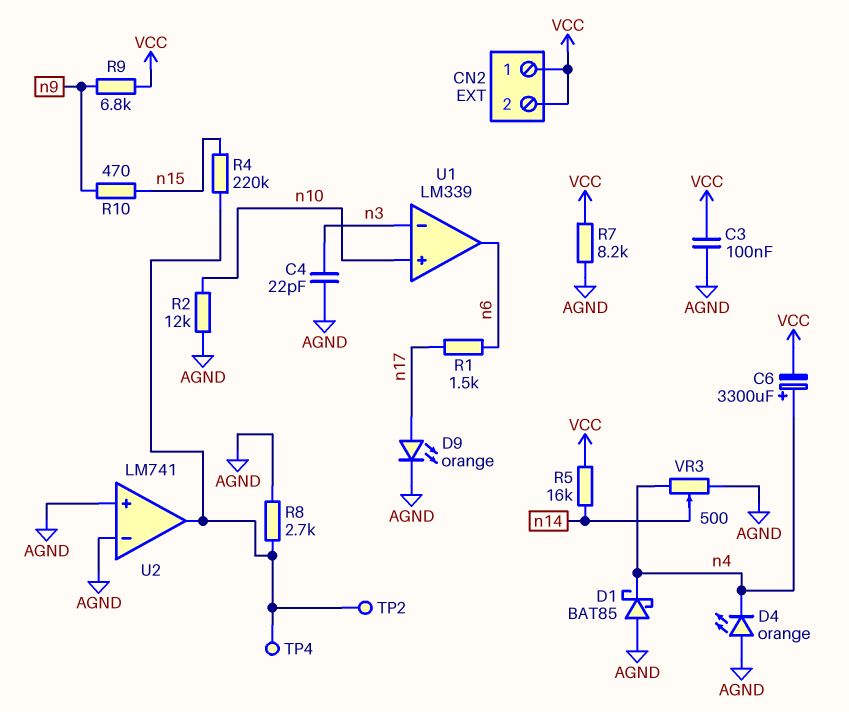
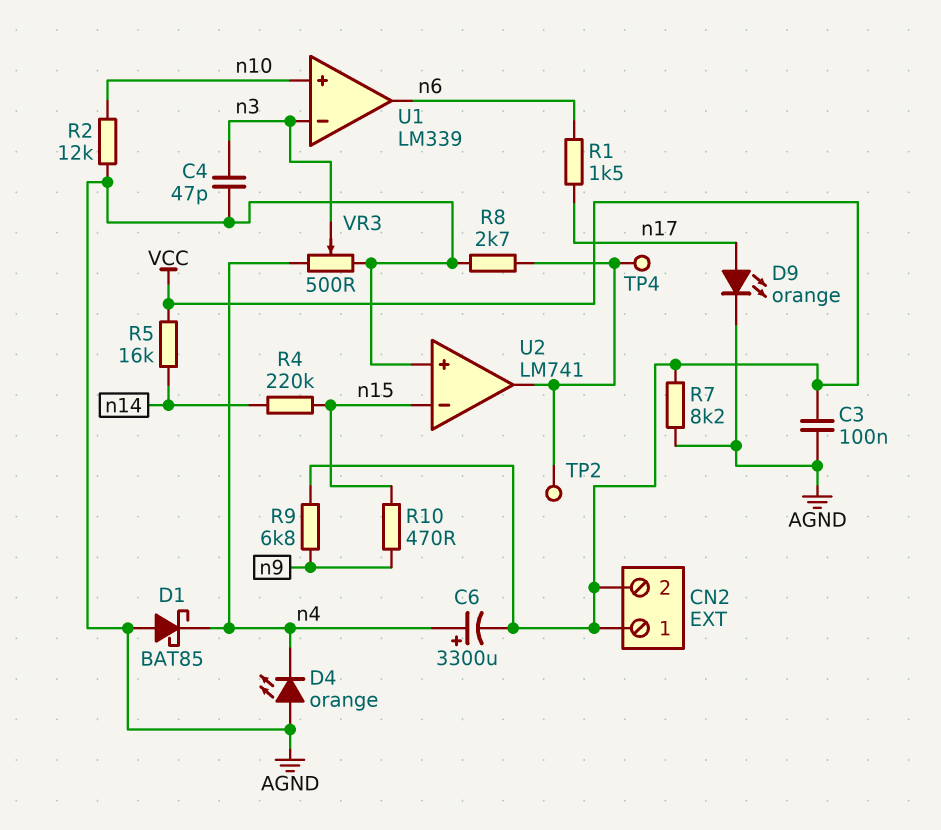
C4: 22pF (AGND, n3) -> 47pF (AGND, n3)
R4: 220k (U2/out, n15) -> 220k (n14, n15)
U2 pin in-: AGND -> n15
VR3: 500 (AGND, n4, wiper n14) -> 500 (AGND, n4, wiper n3)

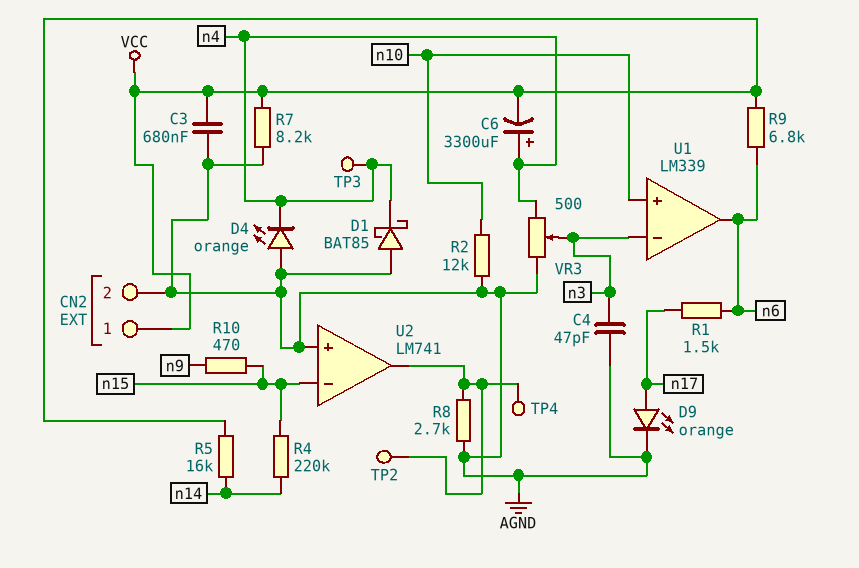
C3: 100nF (AGND, VCC) -> 680nF (AGND, VCC)
CN2 pin 2: VCC -> AGND
R9: 6.8k (VCC, n9) -> 6.8k (VCC, n6)
TP3: none -> test point (n4)

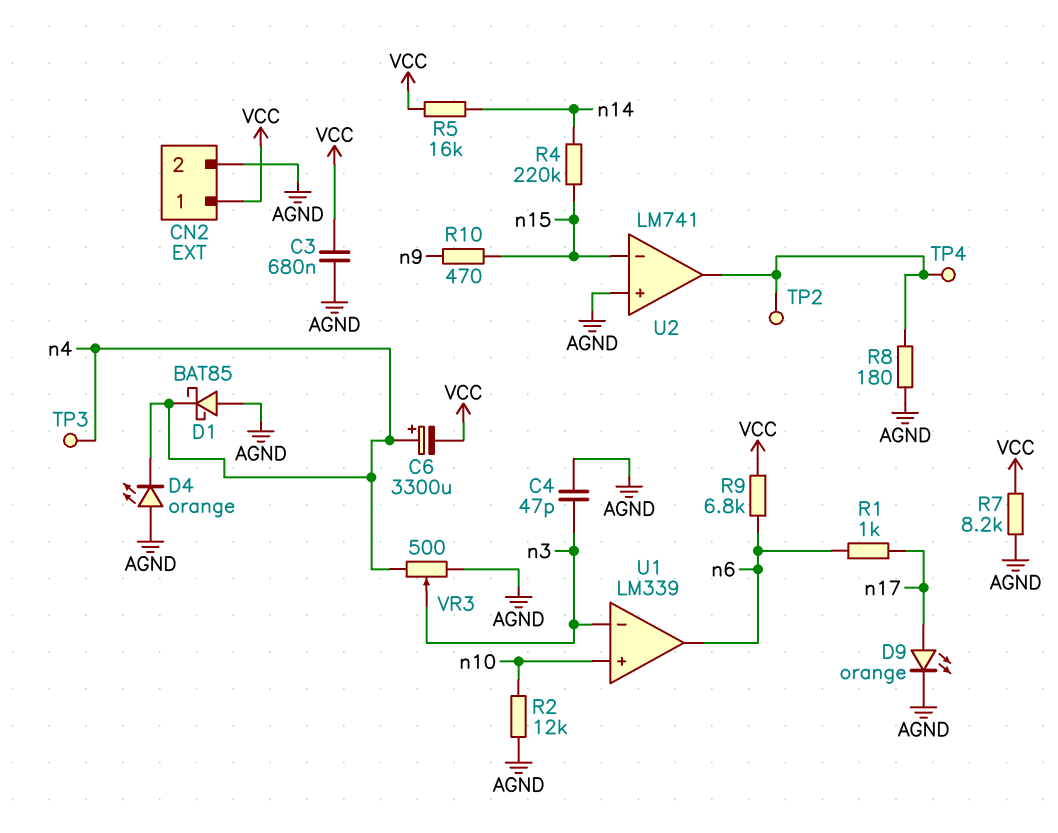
R1: 1.5k (n6, n17) -> 1k (n6, n17)
R8: 2.7k (AGND, U2/out) -> 180 (AGND, U2/out)

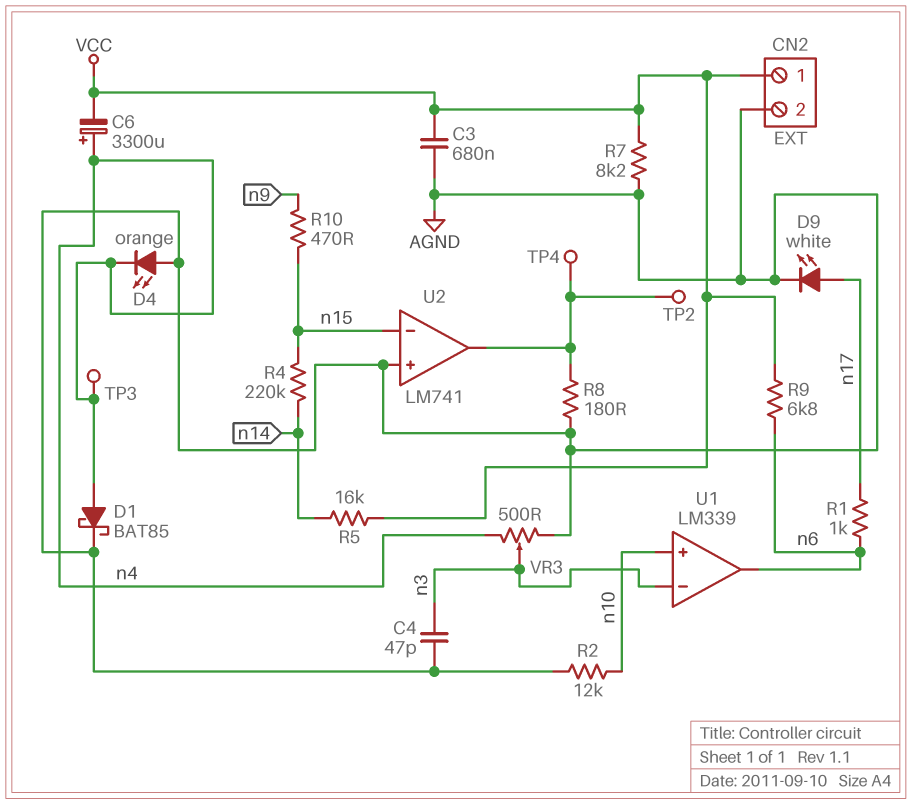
D1: schottky BAT85 (A AGND, K n4) -> schottky BAT85 (A n4, K AGND)
D9: LED orange (A n17, K AGND) -> LED white (A n17, K AGND)

